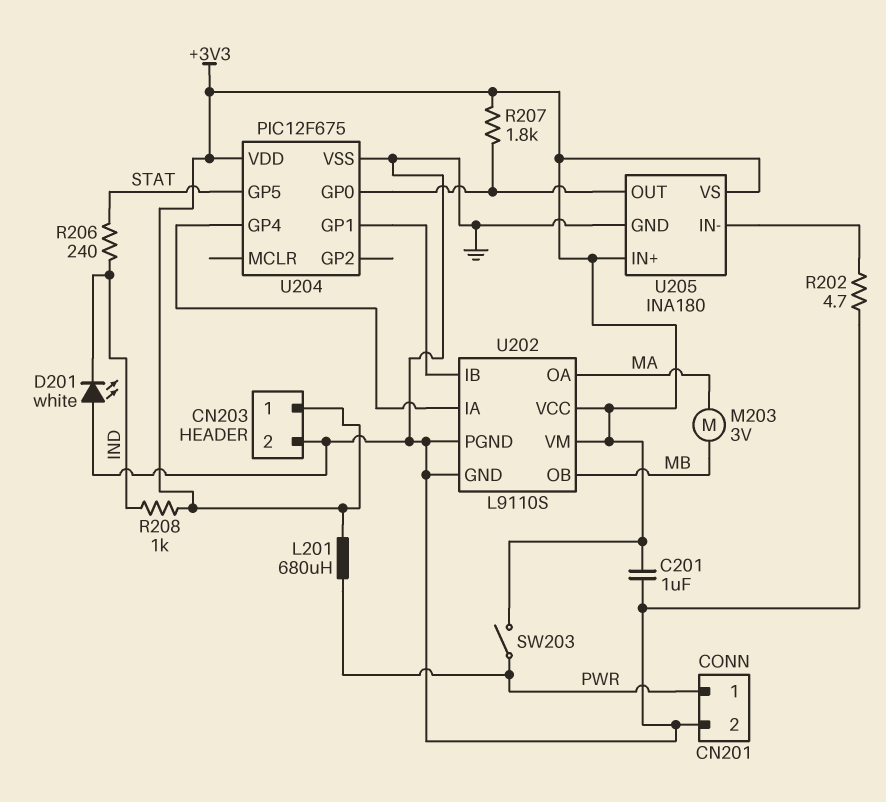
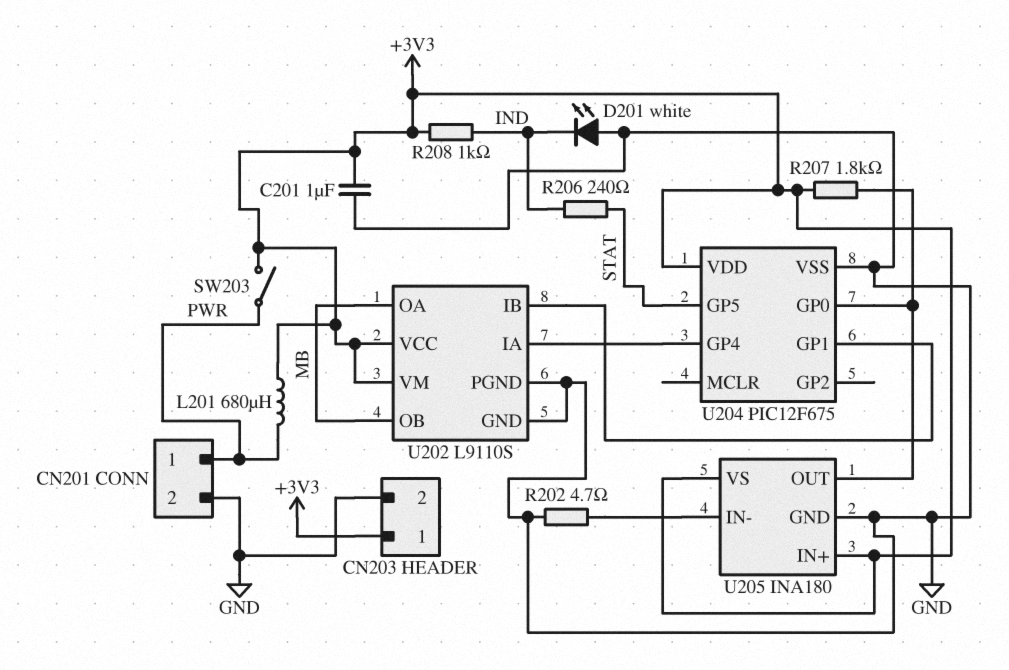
M203: motor 3V (MA, MB) -> none
U202 pin OA: MA -> MB

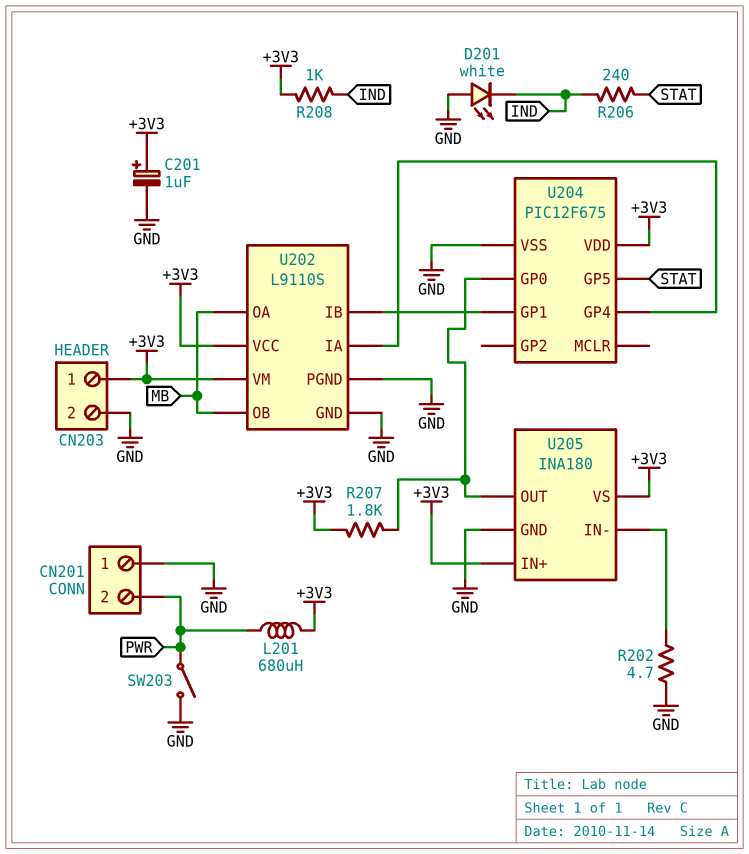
C201: 1uF (+3V3, GND) -> 1uF (plus +3V3, minus GND)
CN201 pin 1: PWR -> GND
CN201 pin 2: GND -> PWR
SW203: switch (+3V3, PWR) -> switch (GND, PWR)

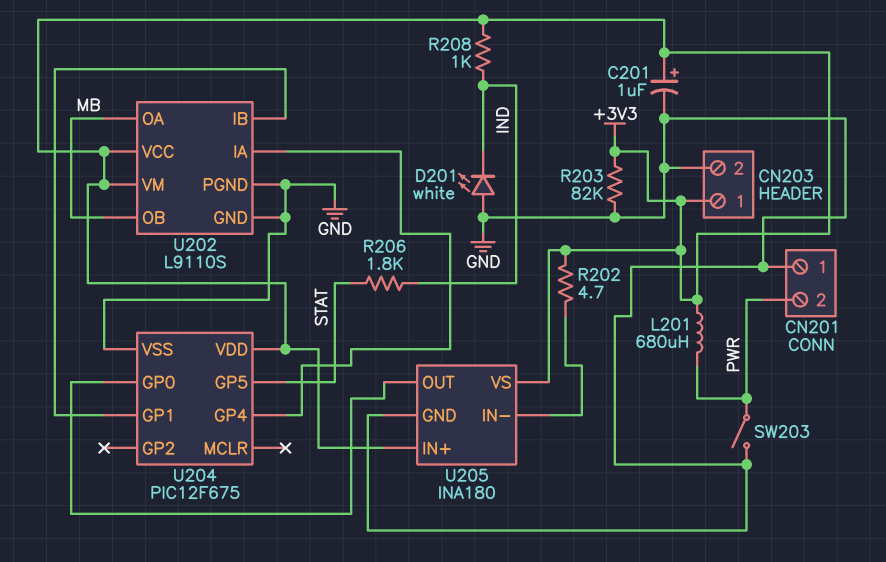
R202: 4.7 (GND, U205/IN-) -> 4.7 (+3V3, U205/IN-)
R203: none -> 82k (+3V3, GND)
R206: 240 (IND, STAT) -> 1.8k (IND, STAT)
R207: 1.8k (+3V3, U204/GP0) -> none

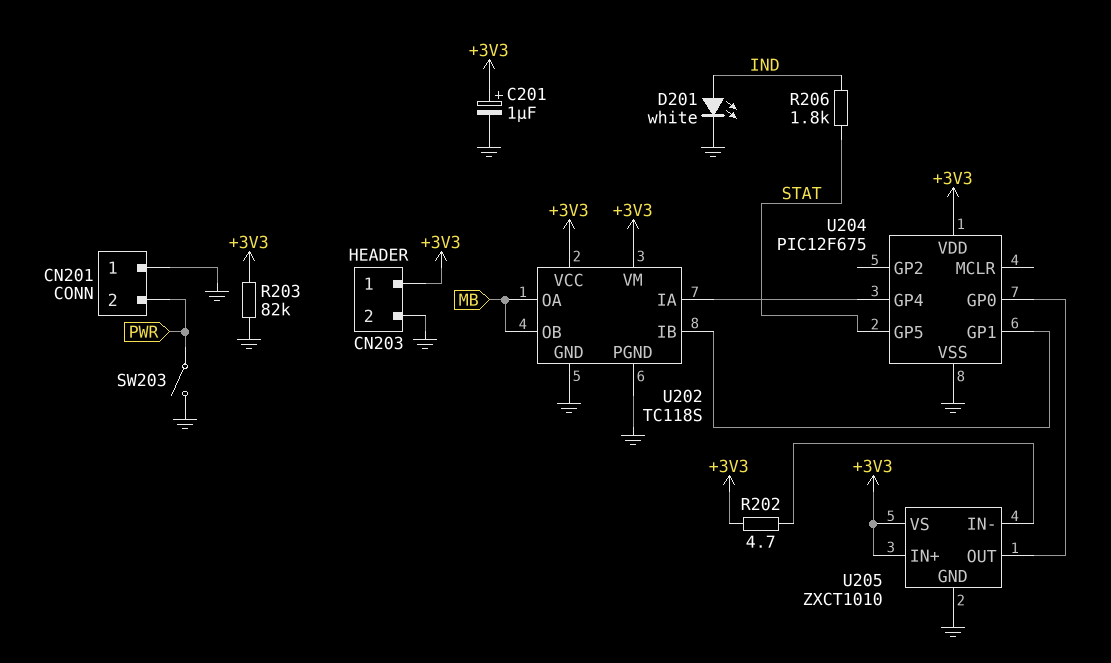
D201: LED white (A GND, K IND) -> LED white (A IND, K GND)
L201: 680uH (+3V3, PWR) -> none
R208: 1k (+3V3, IND) -> none
U202: L9110S -> TC118S
U205: INA180 -> ZXCT1010

